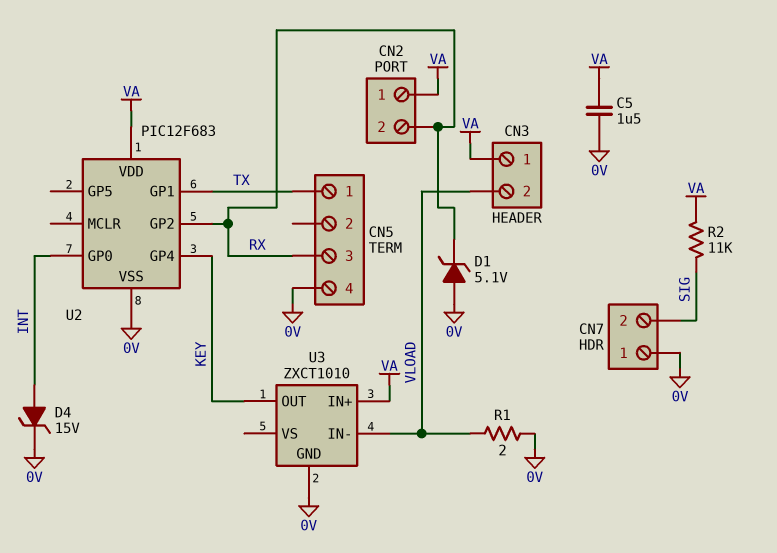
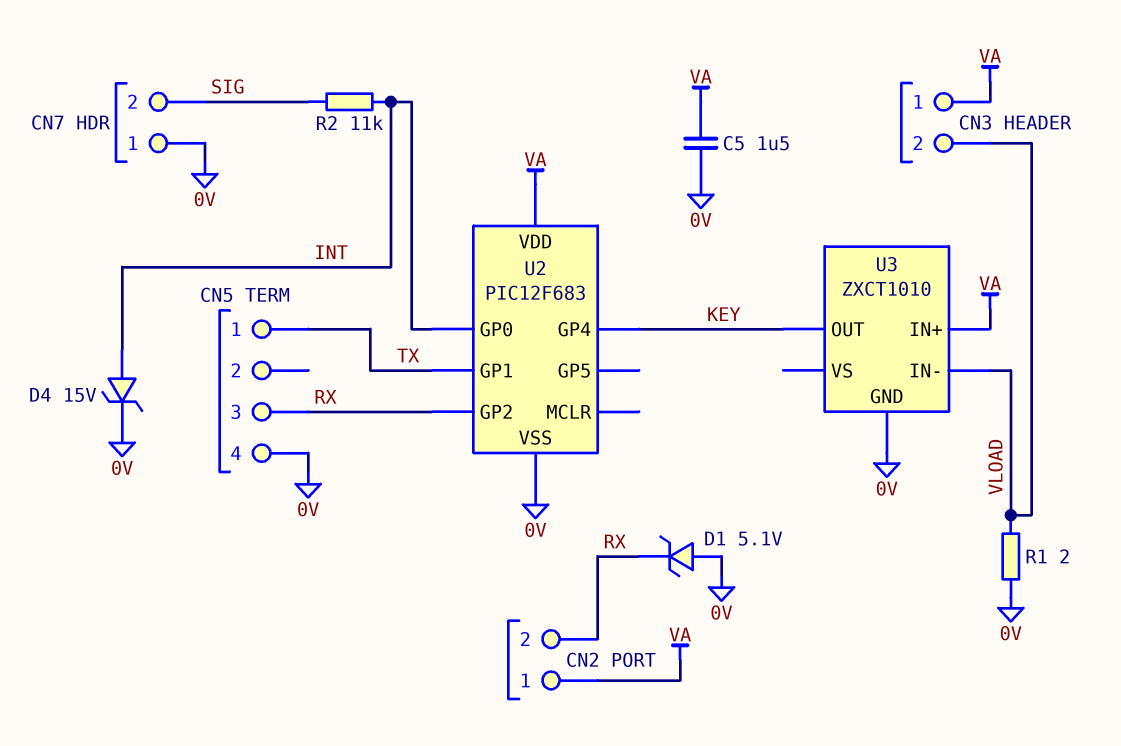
R2: 11k (SIG, VA) -> 11k (INT, SIG)

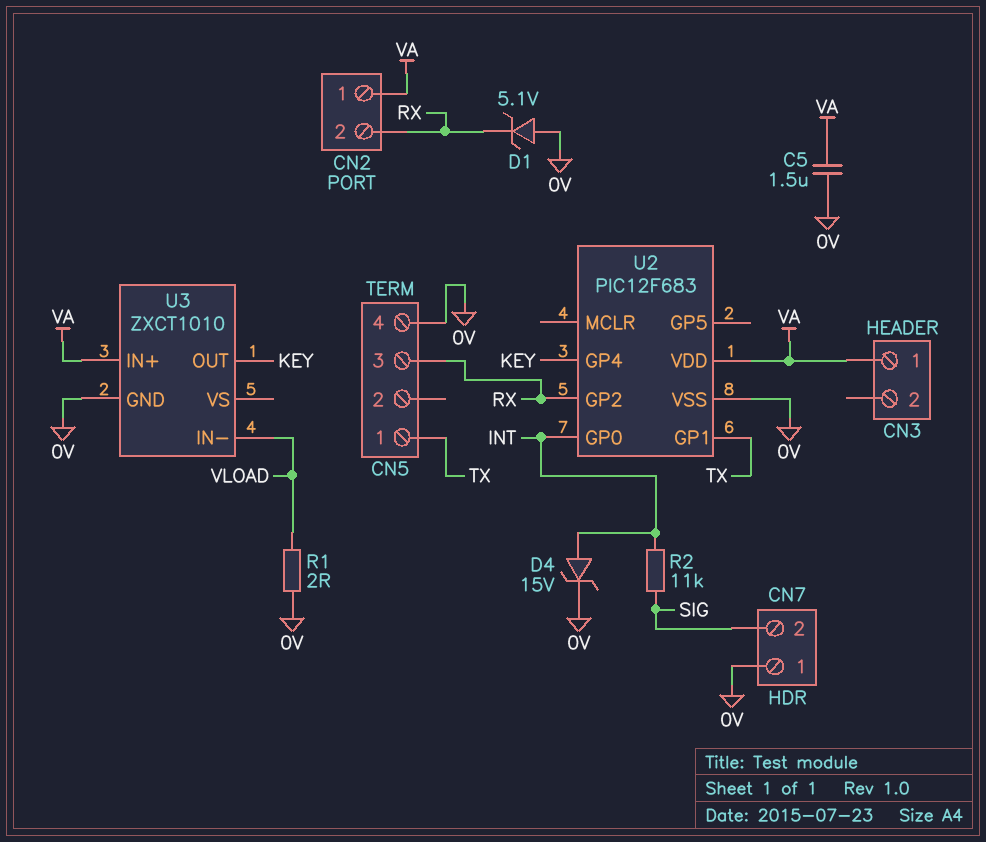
CN3 pin 2: VLOAD -> none

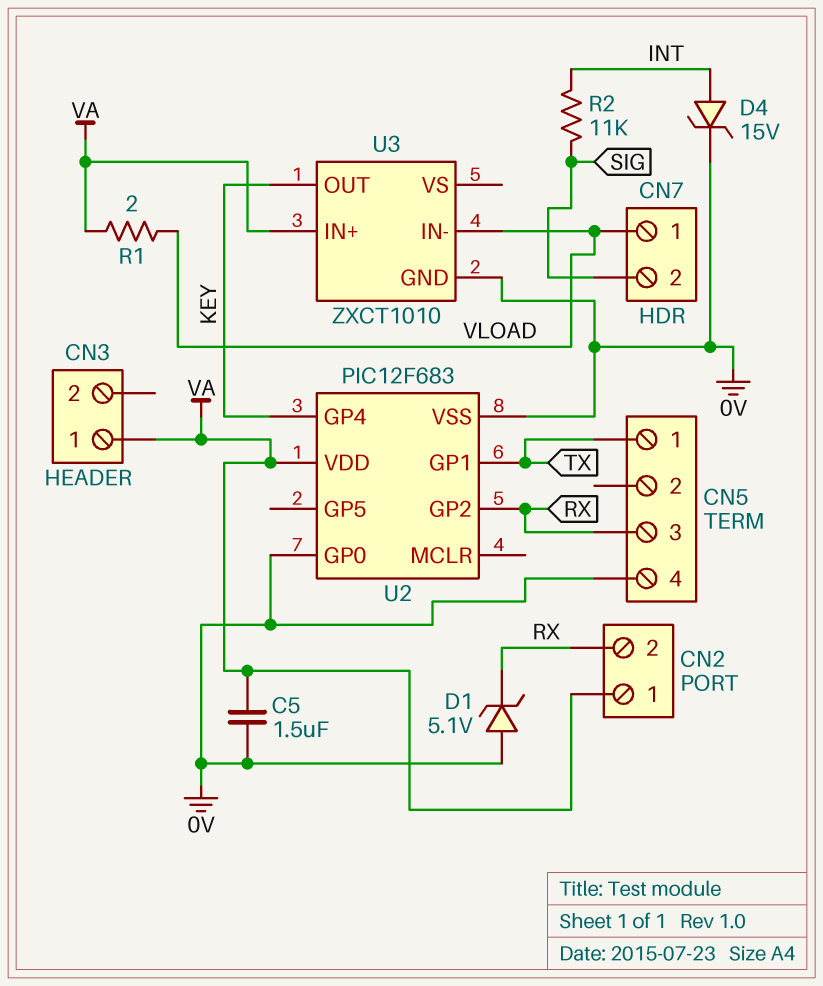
CN7 pin 1: 0V -> VLOAD
R1: 2 (0V, VLOAD) -> 2 (VA, VLOAD)
U2 pin GP0: INT -> 0V

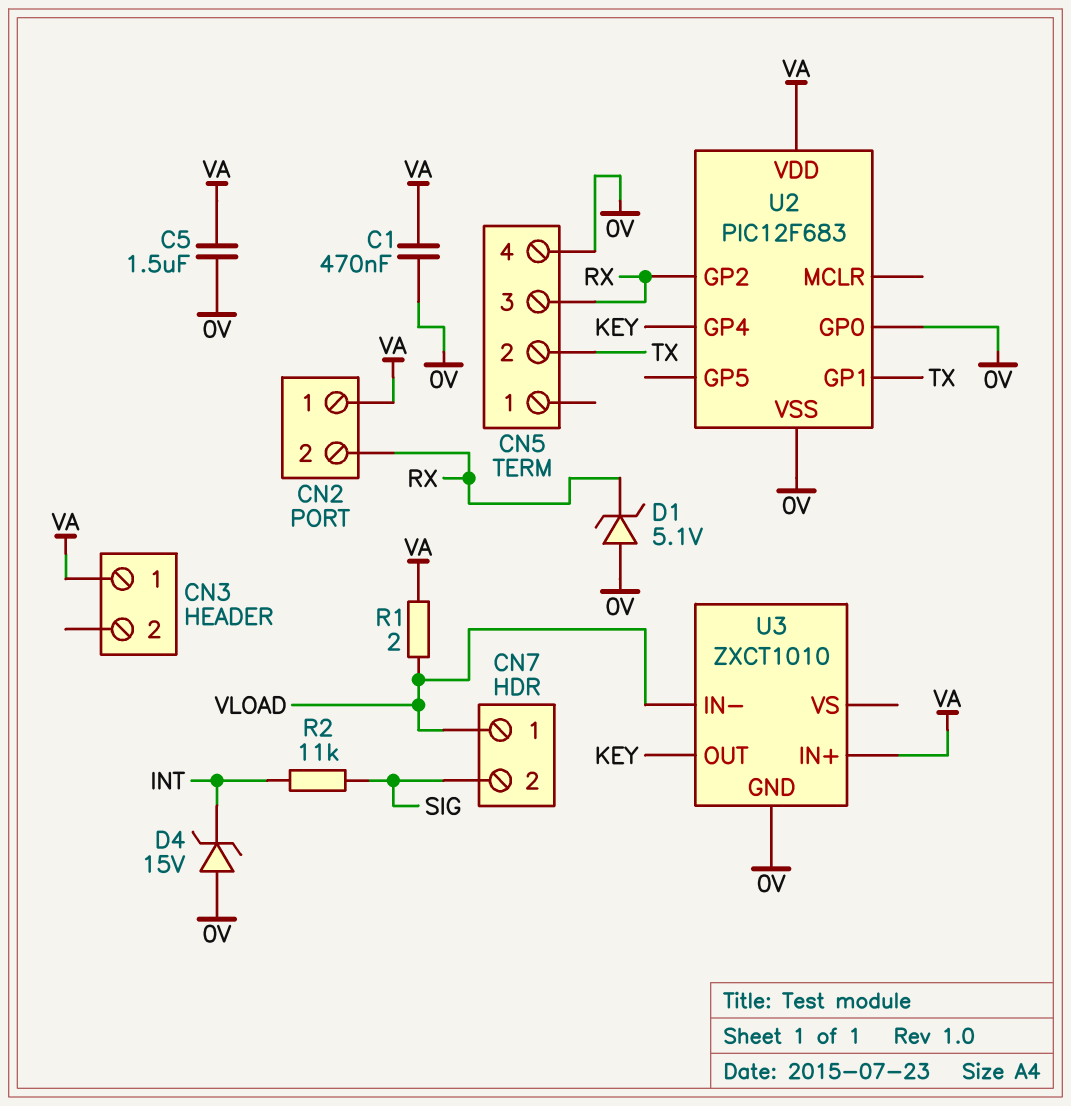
C1: none -> 470nF (0V, VA)
CN5 pin 1: TX -> none
CN5 pin 2: none -> TX
D4: zener 15V (A INT, K 0V) -> zener 15V (A 0V, K INT)

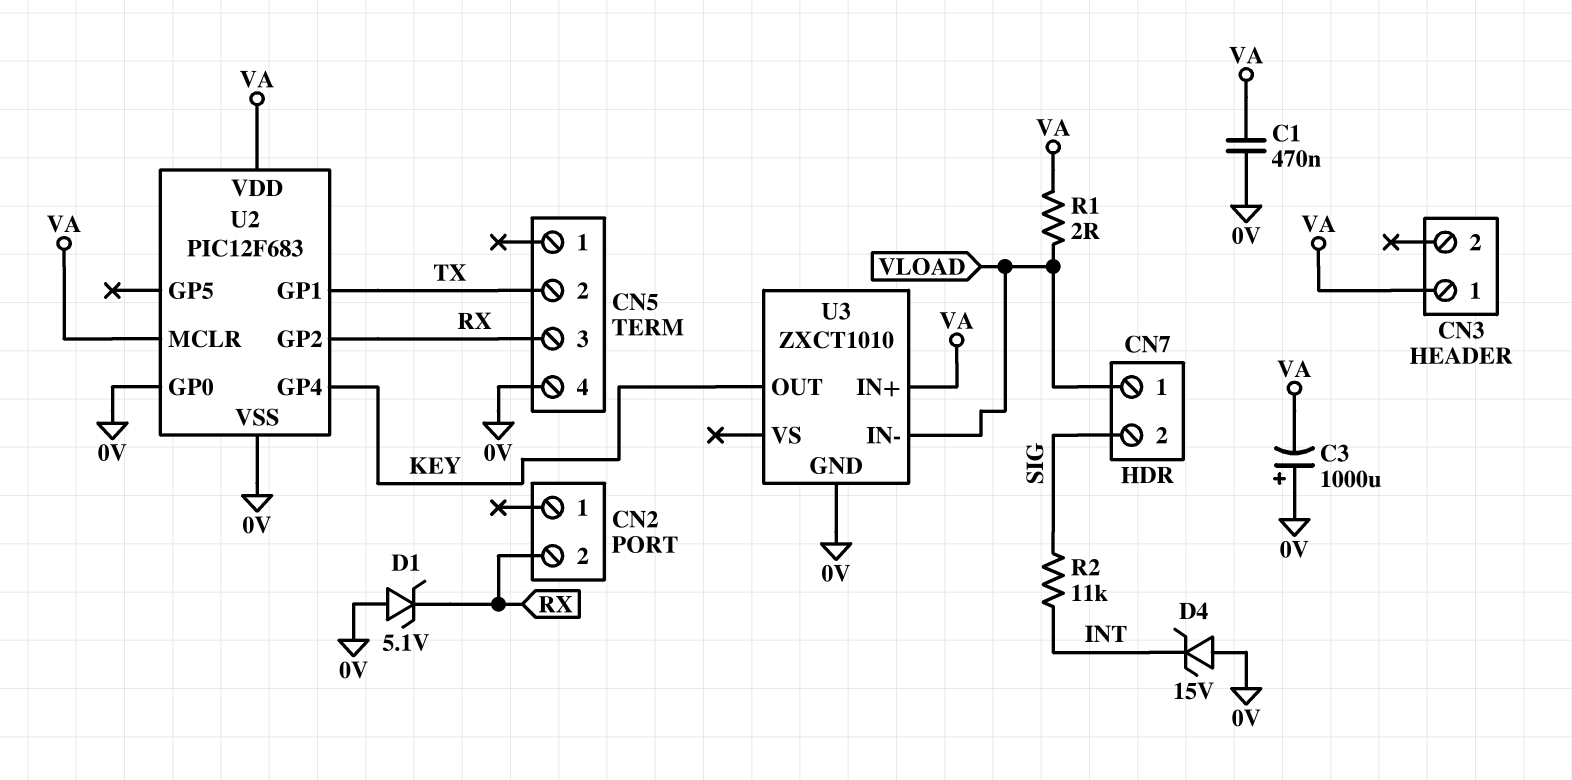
C3: none -> 1000uF (plus 0V, minus VA)
C5: 1.5uF (0V, VA) -> none
CN2 pin 1: VA -> none
U2 pin MCLR: none -> VA

